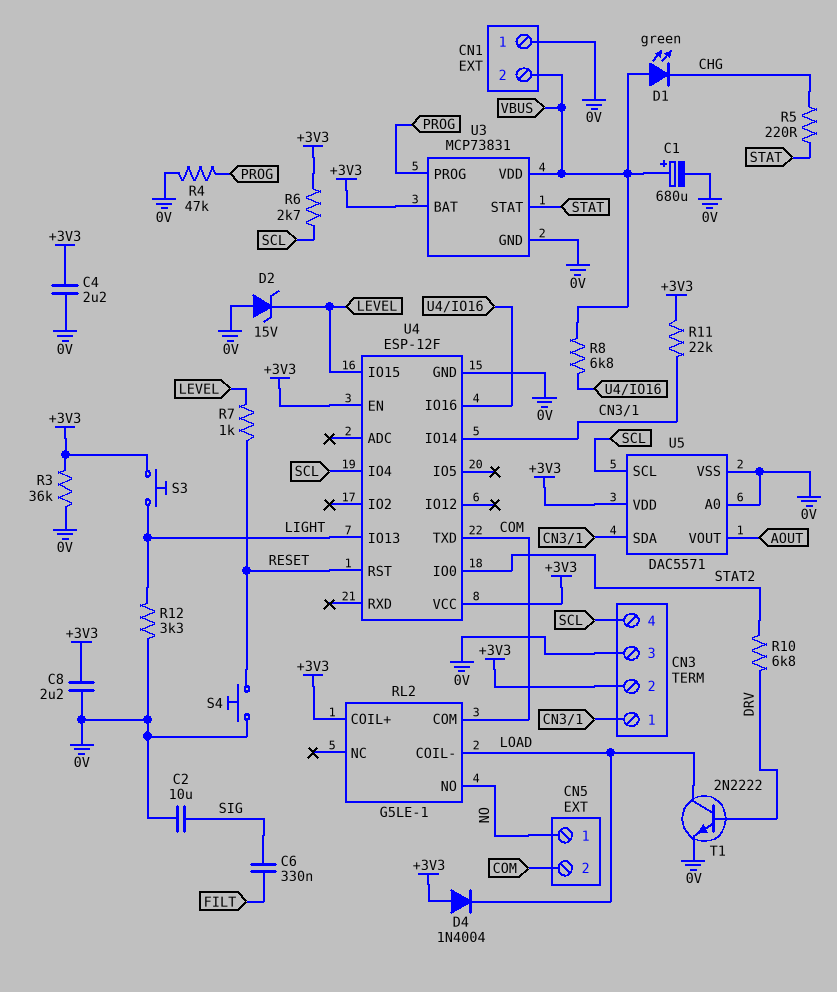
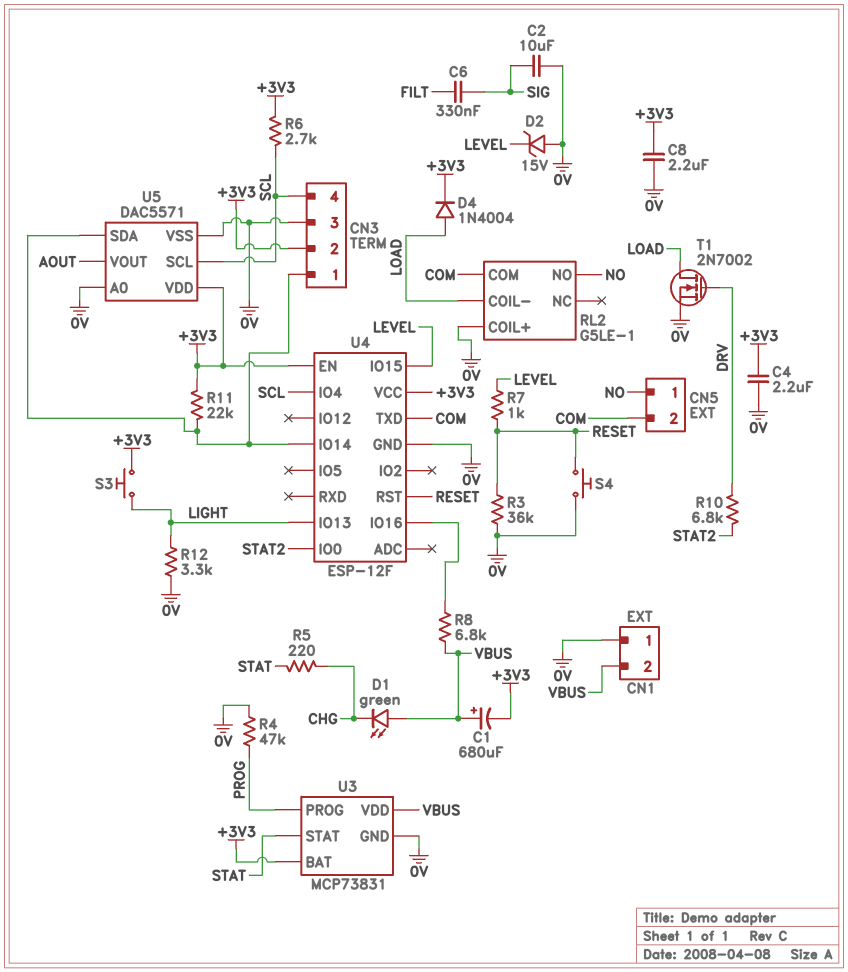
C1: 680uF (plus VBUS, minus 0V) -> 680uF (plus VBUS, minus +3V3)
D4: diode 1N4004 (A +3V3, K LOAD) -> diode 1N4004 (A LOAD, K +3V3)
R3: 36k (+3V3, 0V) -> 36k (0V, RESET)
RL2 pin COIL+: +3V3 -> 0V
T1: NPN 2N2222 (B DRV, C LOAD, E 0V) -> NMOS 2N7002 (G DRV, D LOAD, S 0V)

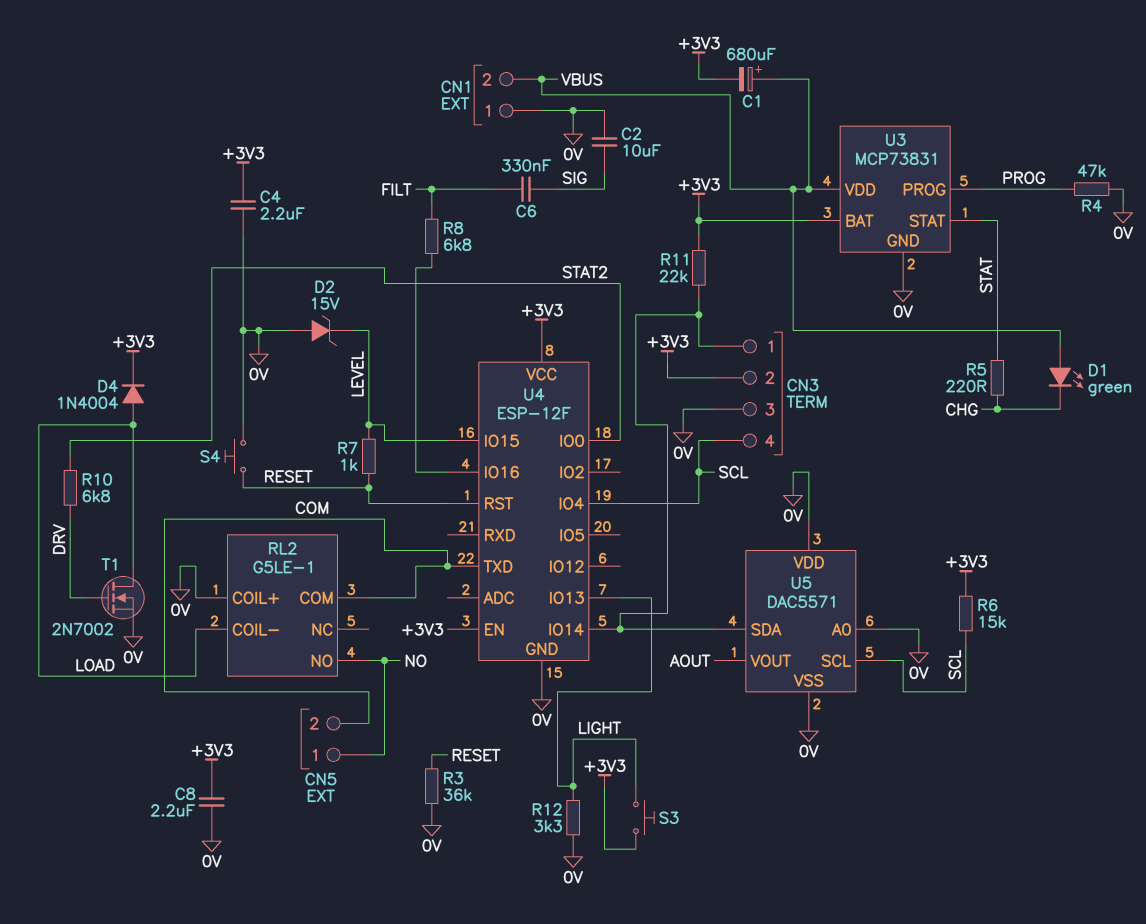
R6: 2.7k (+3V3, SCL) -> 15k (+3V3, SCL)
R8: 6.8k (U4/IO16, VBUS) -> 6.8k (FILT, U4/IO16)
U5 pin VDD: +3V3 -> 0V

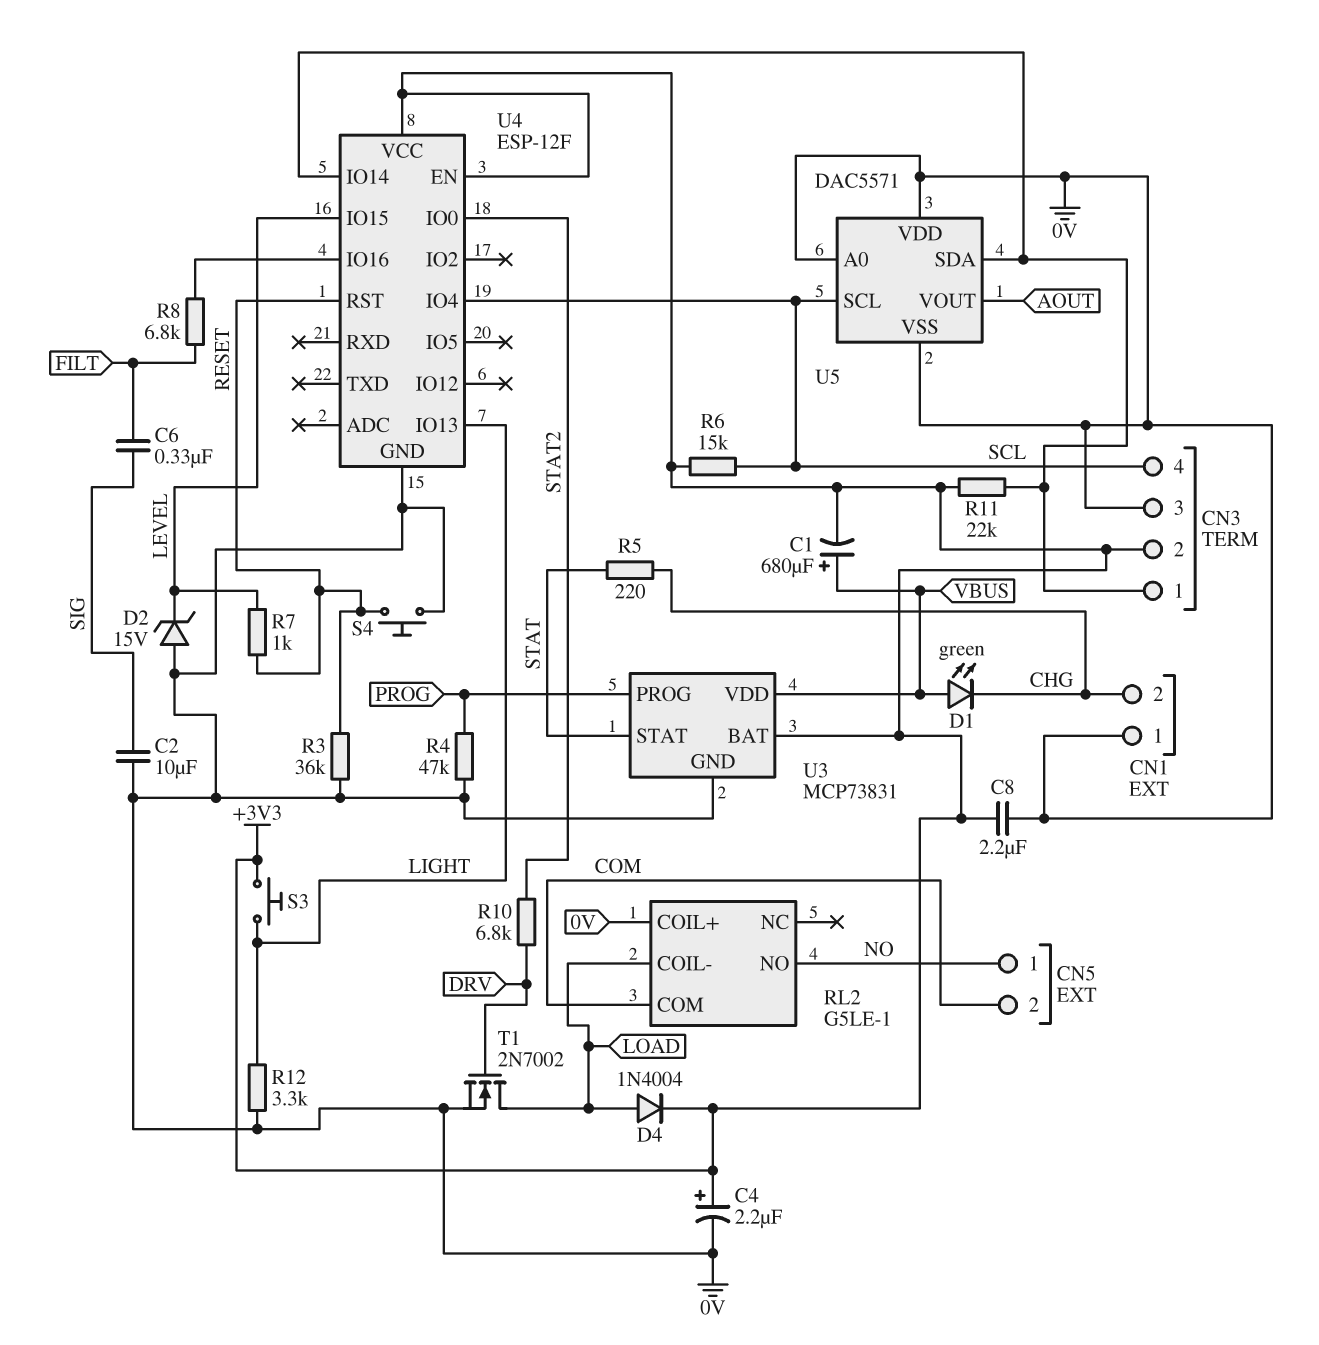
C4: 2.2uF (+3V3, 0V) -> 2.2uF (plus +3V3, minus 0V)
CN1 pin 2: VBUS -> CHG
U4 pin TXD: COM -> none

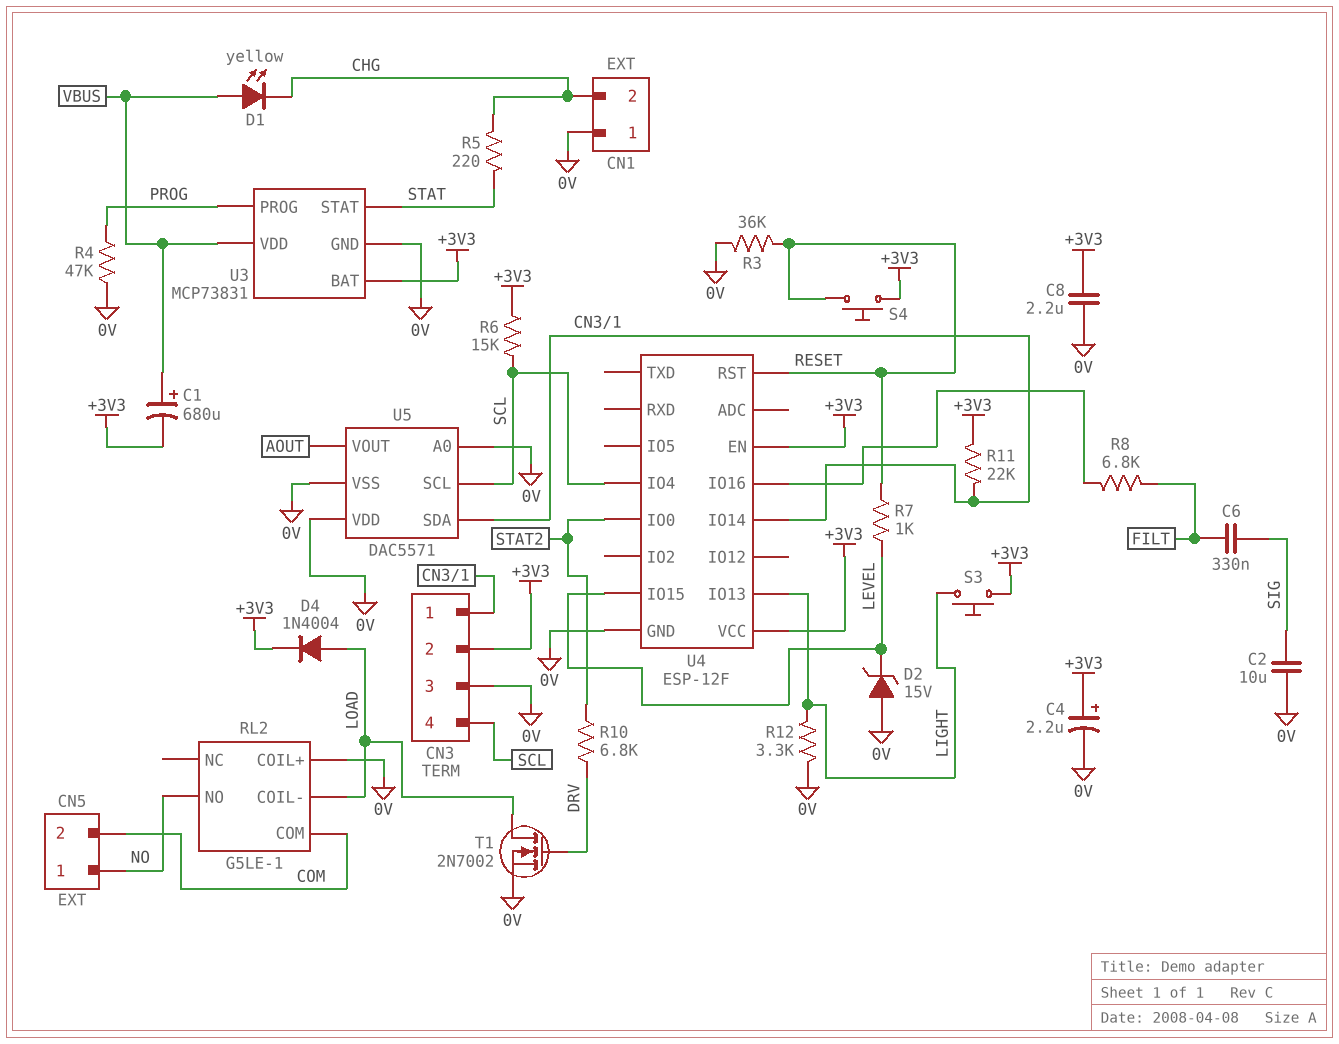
D1: LED green (A VBUS, K CHG) -> LED yellow (A VBUS, K CHG)
S4: button (0V, RESET) -> button (+3V3, RESET)

